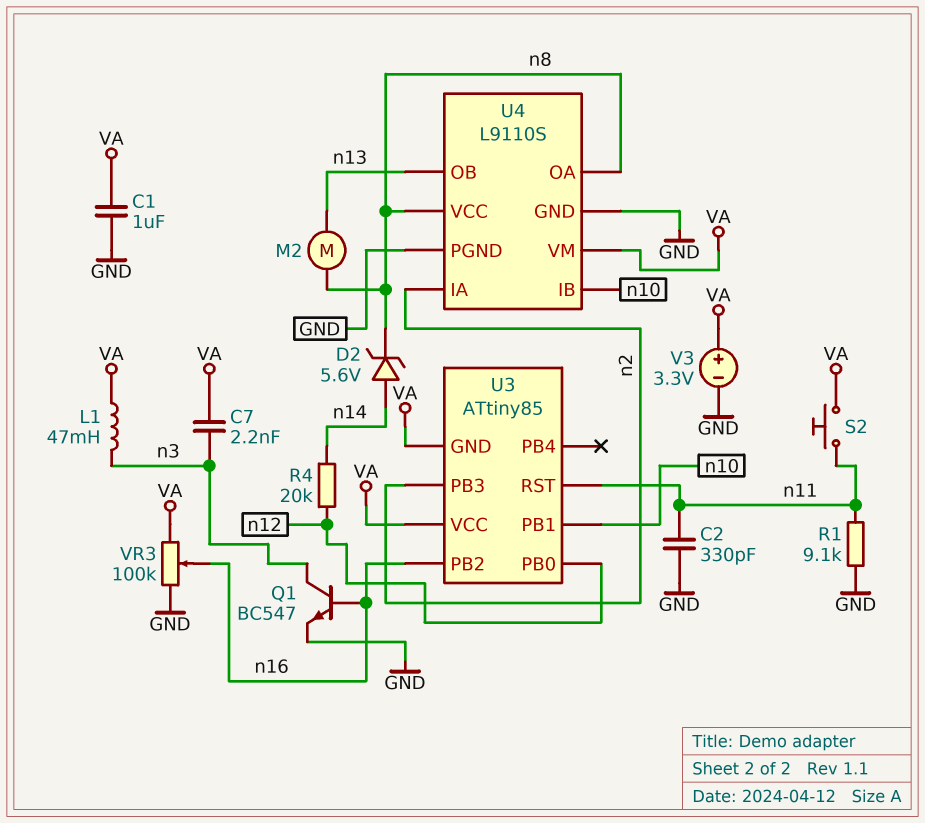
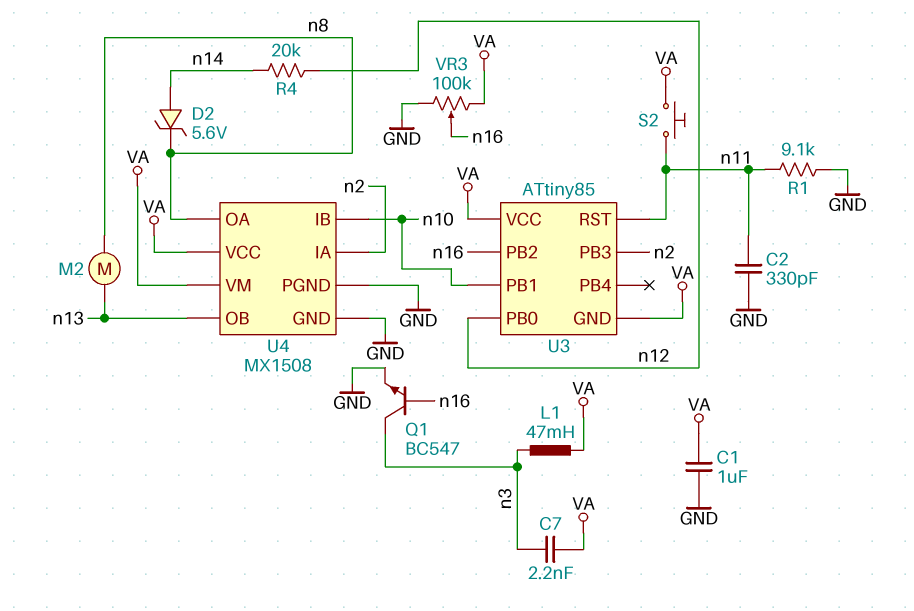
U4: L9110S -> MX1508
U4 pin VCC: n8 -> VA
V3: 3.3V (plus VA, minus GND) -> none

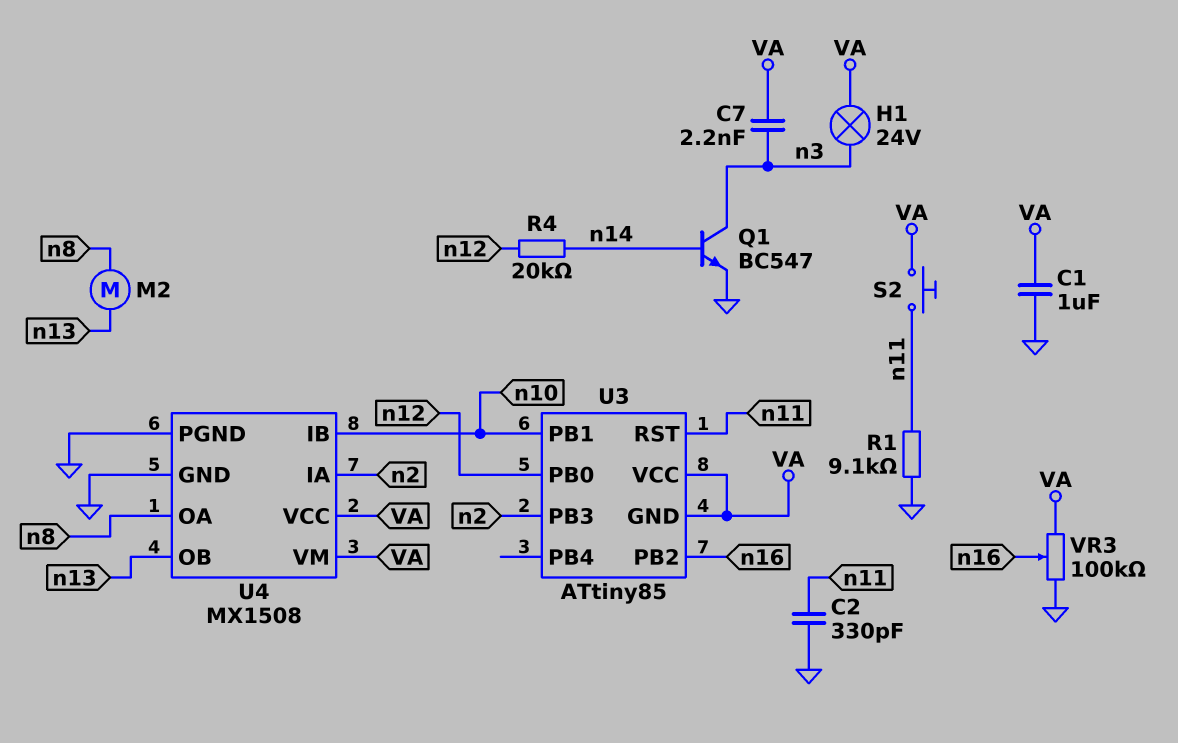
D2: zener 5.6V (A n14, K n8) -> none
H1: none -> lamp 24V (VA, n3)
L1: 47mH (VA, n3) -> none
Q1: NPN BC547 (B n16, C n3, E GND) -> NPN BC547 (B n14, C n3, E GND)

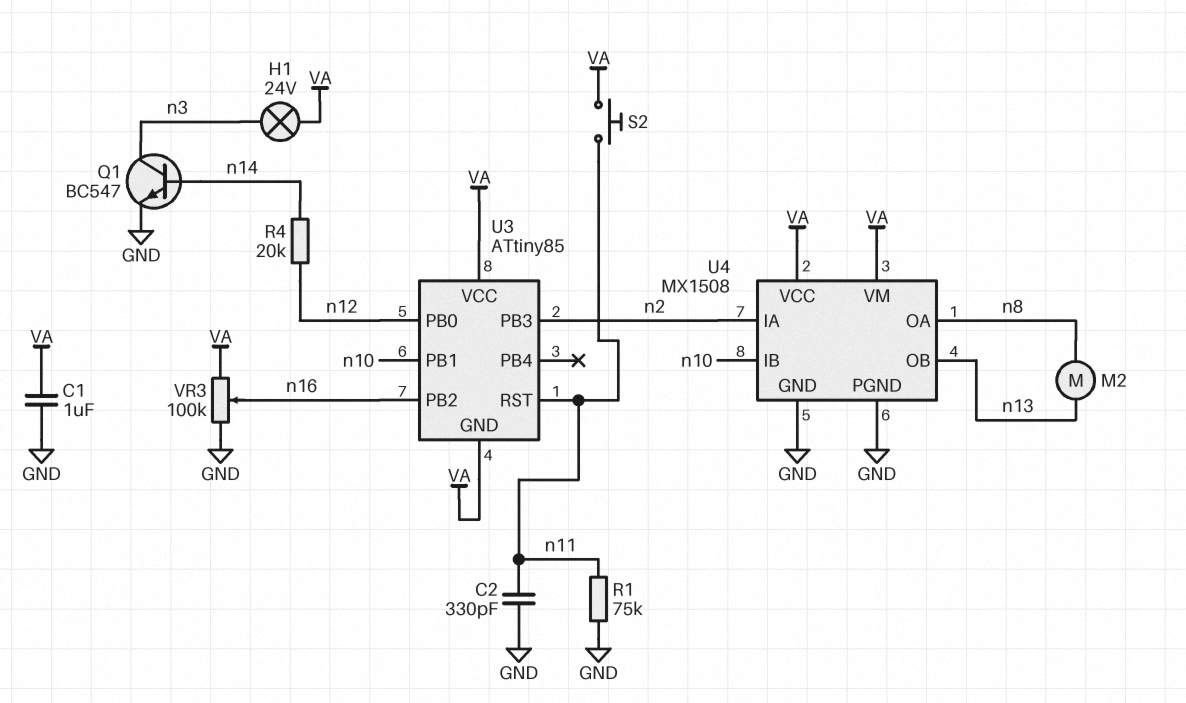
C7: 2.2nF (VA, n3) -> none
R1: 9.1k (GND, n11) -> 75k (GND, n11)

